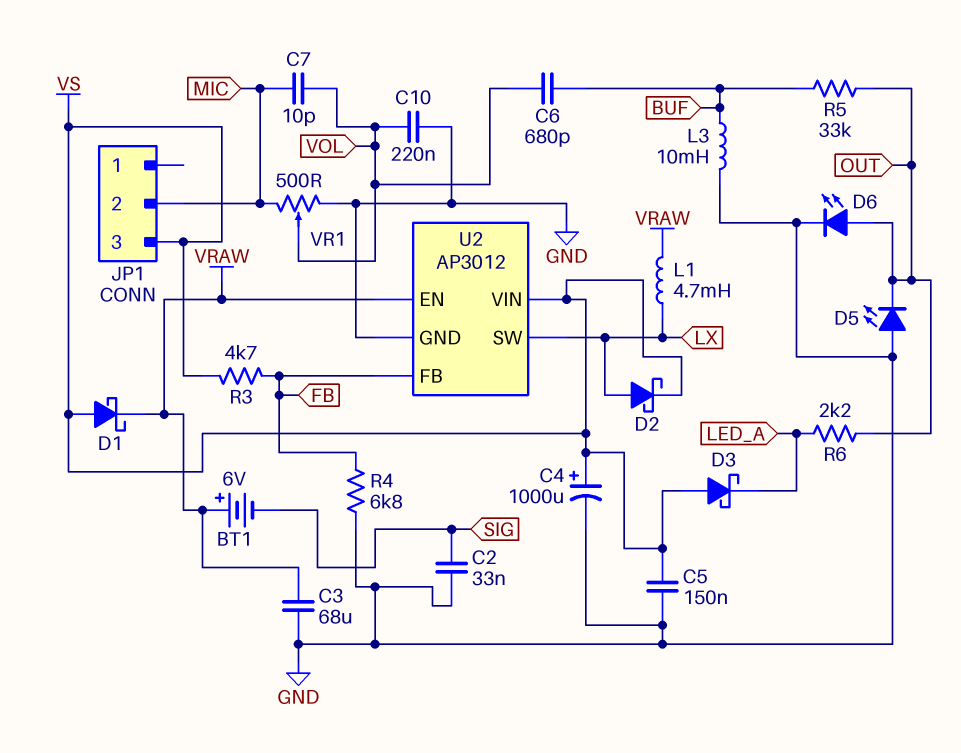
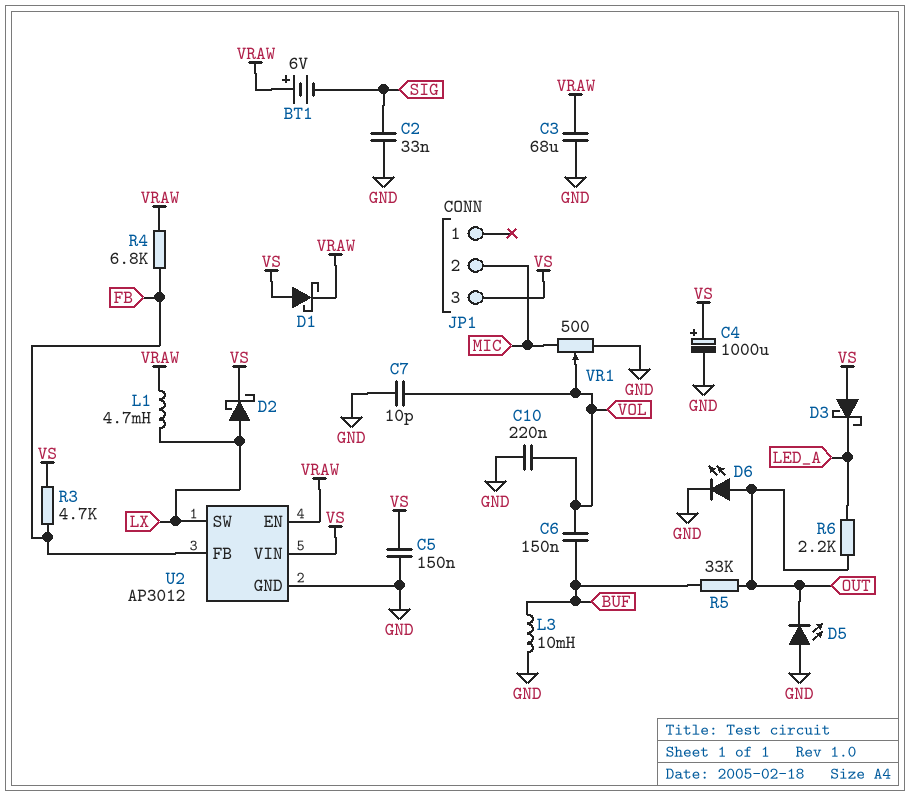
C6: 680pF (BUF, VOL) -> 150nF (BUF, VOL)
C7: 10pF (MIC, VOL) -> 10pF (GND, VOL)
R4: 6.8k (FB, GND) -> 6.8k (FB, VRAW)

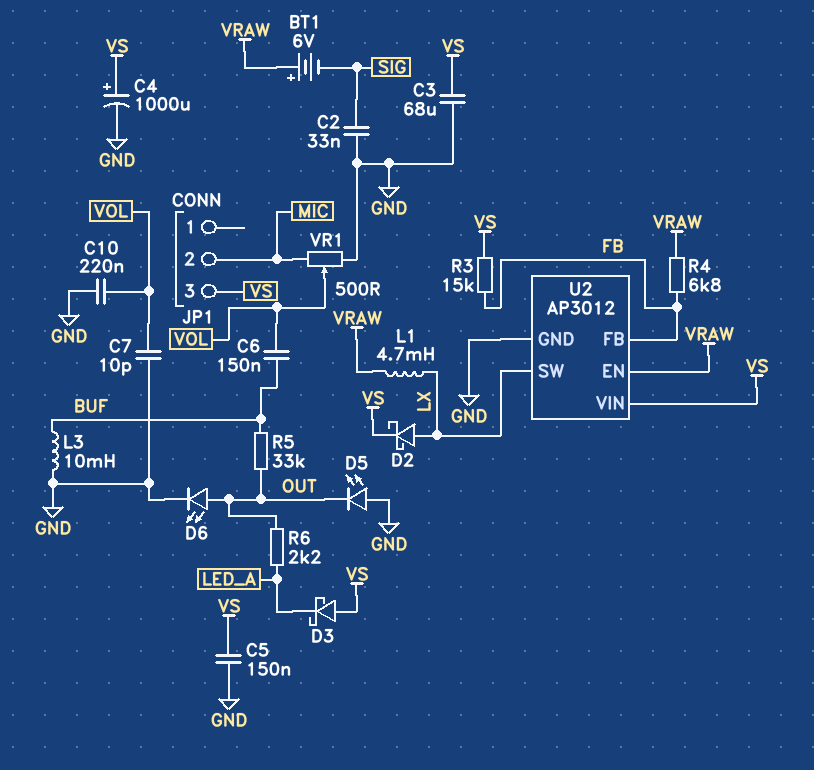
C3: 68uF (GND, VRAW) -> 68uF (GND, VS)
D1: schottky (A VS, K VRAW) -> none
R3: 4.7k (FB, VS) -> 15k (FB, VS)

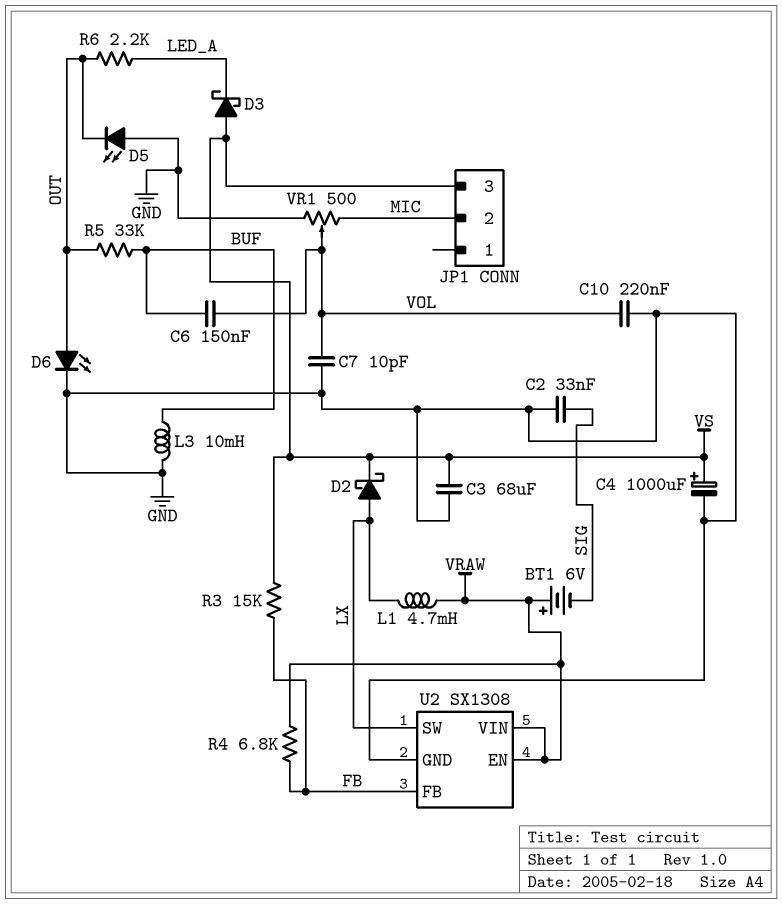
C5: 150nF (GND, VS) -> none
U2: AP3012 -> SX1308
U2 pin VIN: VS -> VRAW

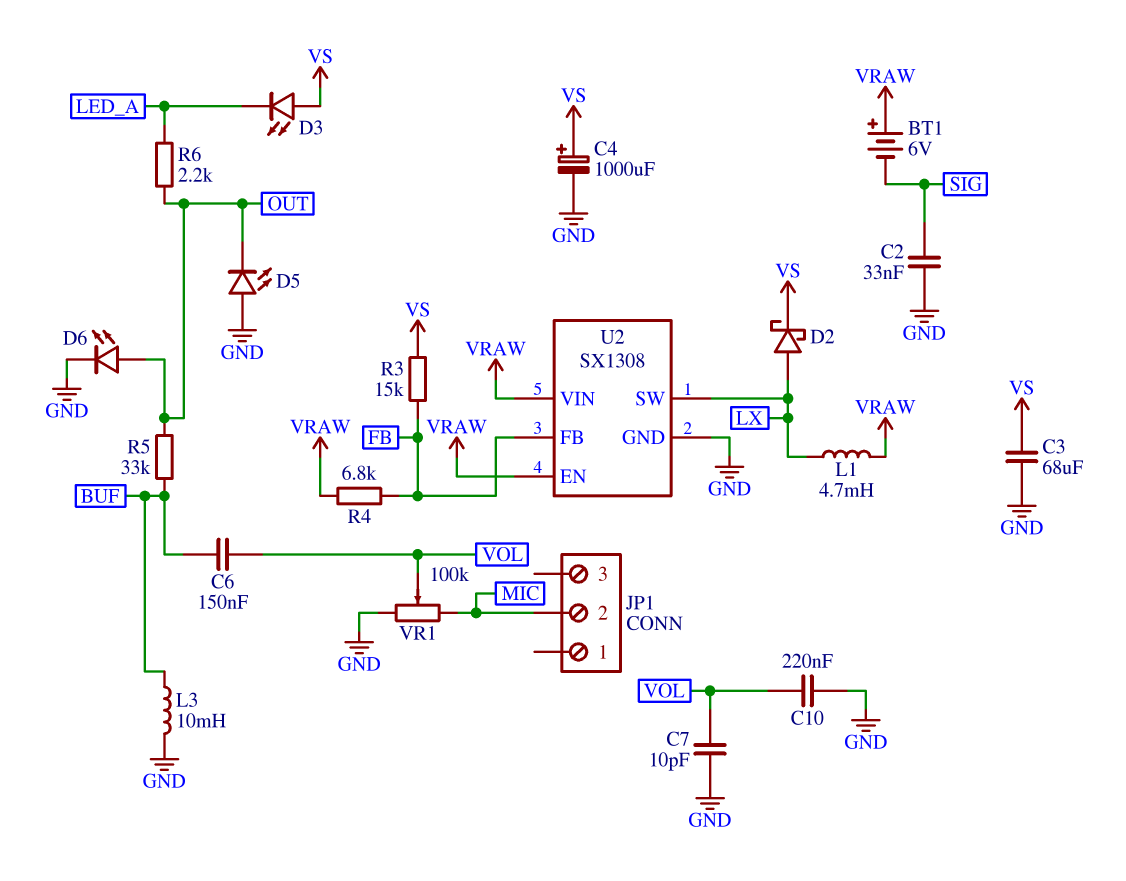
D3: schottky (A VS, K LED_A) -> LED (A VS, K LED_A)
JP1 pin 3: VS -> none
VR1: 500 (GND, MIC, wiper VOL) -> 100k (GND, MIC, wiper VOL)

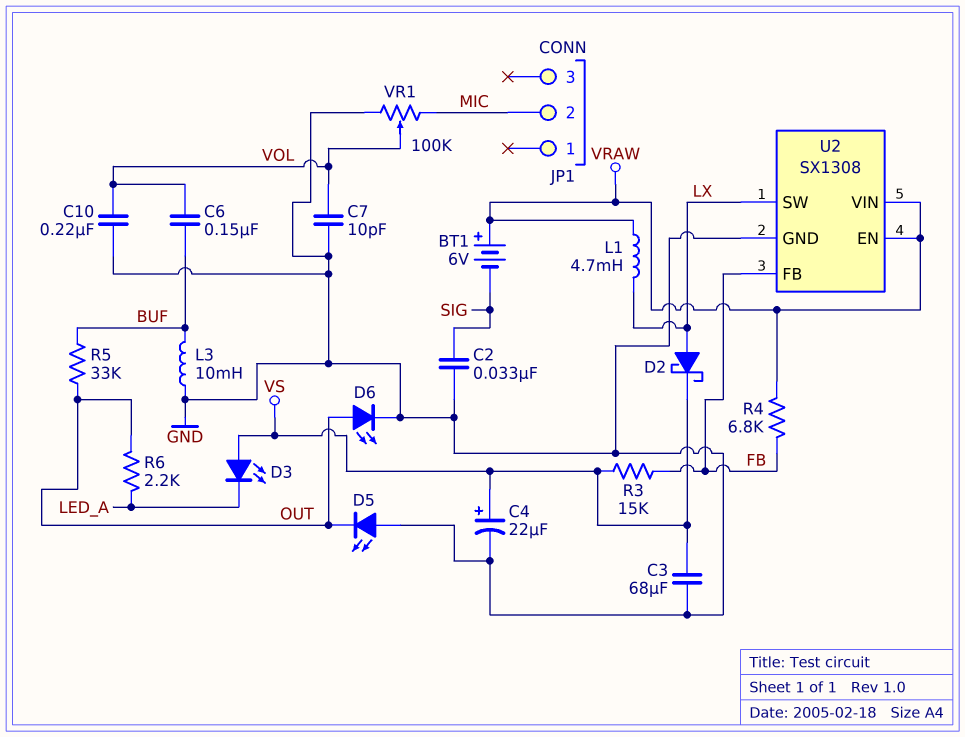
C4: 1000uF (plus VS, minus GND) -> 22uF (plus VS, minus GND)

